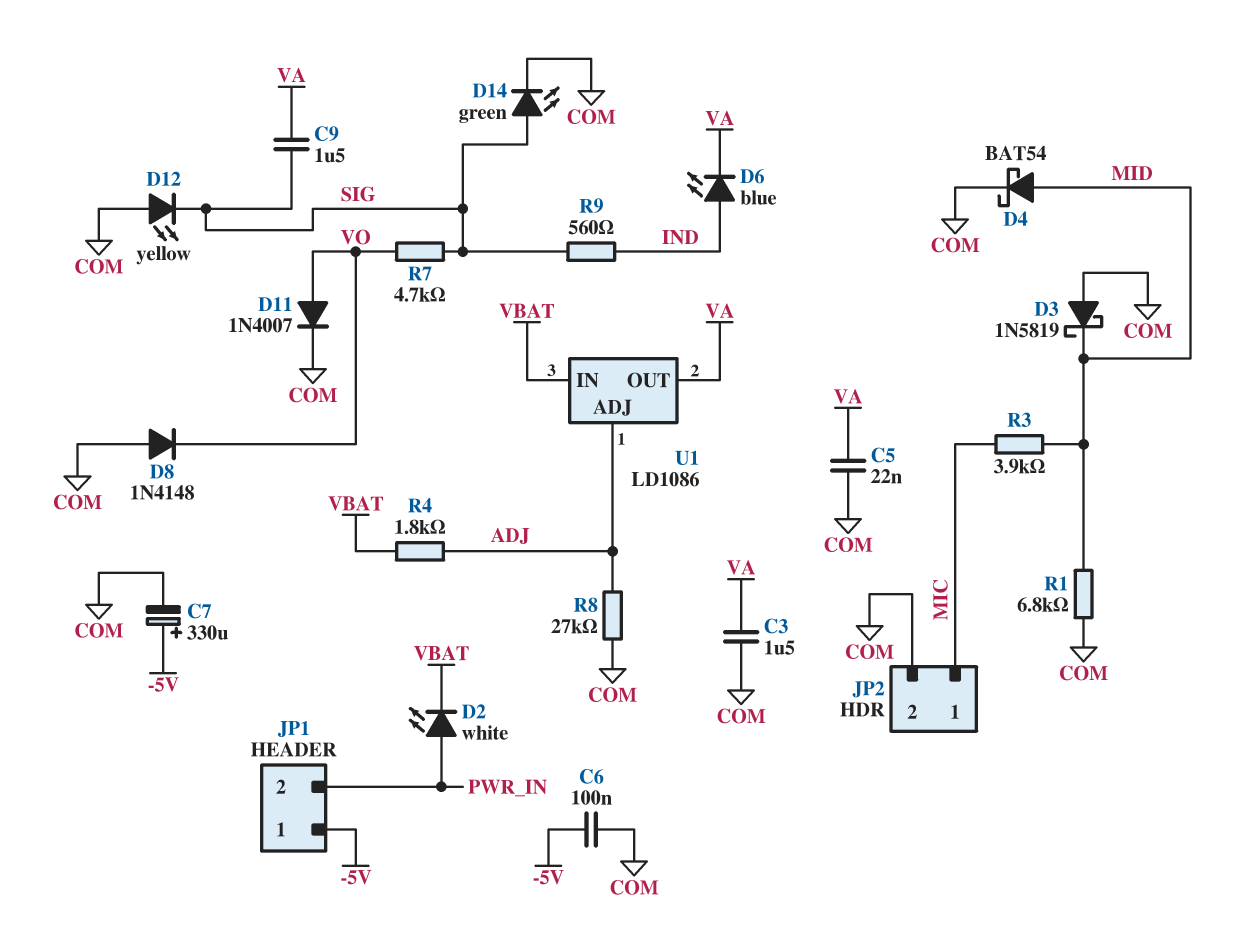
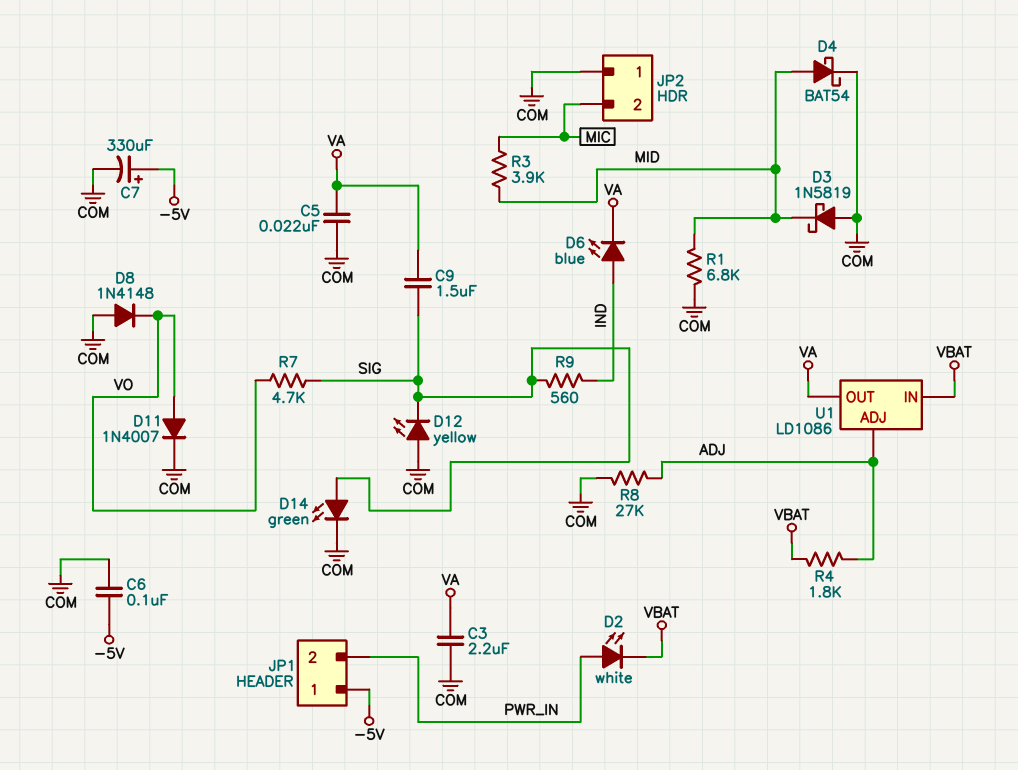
C3: 1.5uF (COM, VA) -> 2.2uF (COM, VA)
JP2 pin 1: MIC -> COM
JP2 pin 2: COM -> MIC

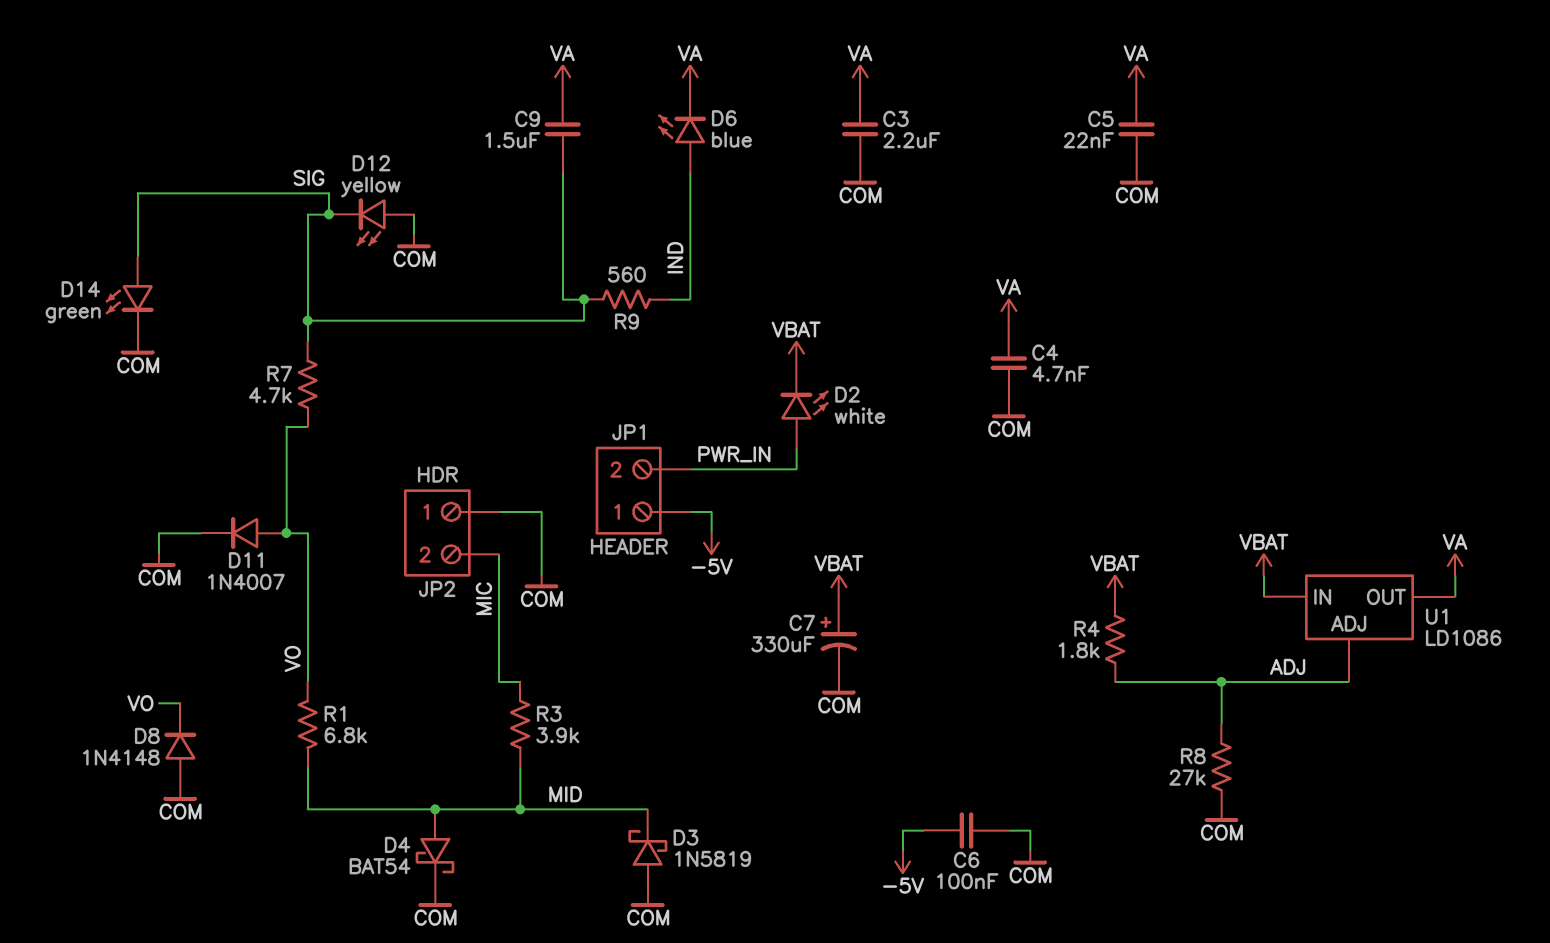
C4: none -> 4.7nF (COM, VA)
C7: 330uF (plus -5V, minus COM) -> 330uF (plus VBAT, minus COM)
R1: 6.8k (COM, MID) -> 6.8k (MID, VO)

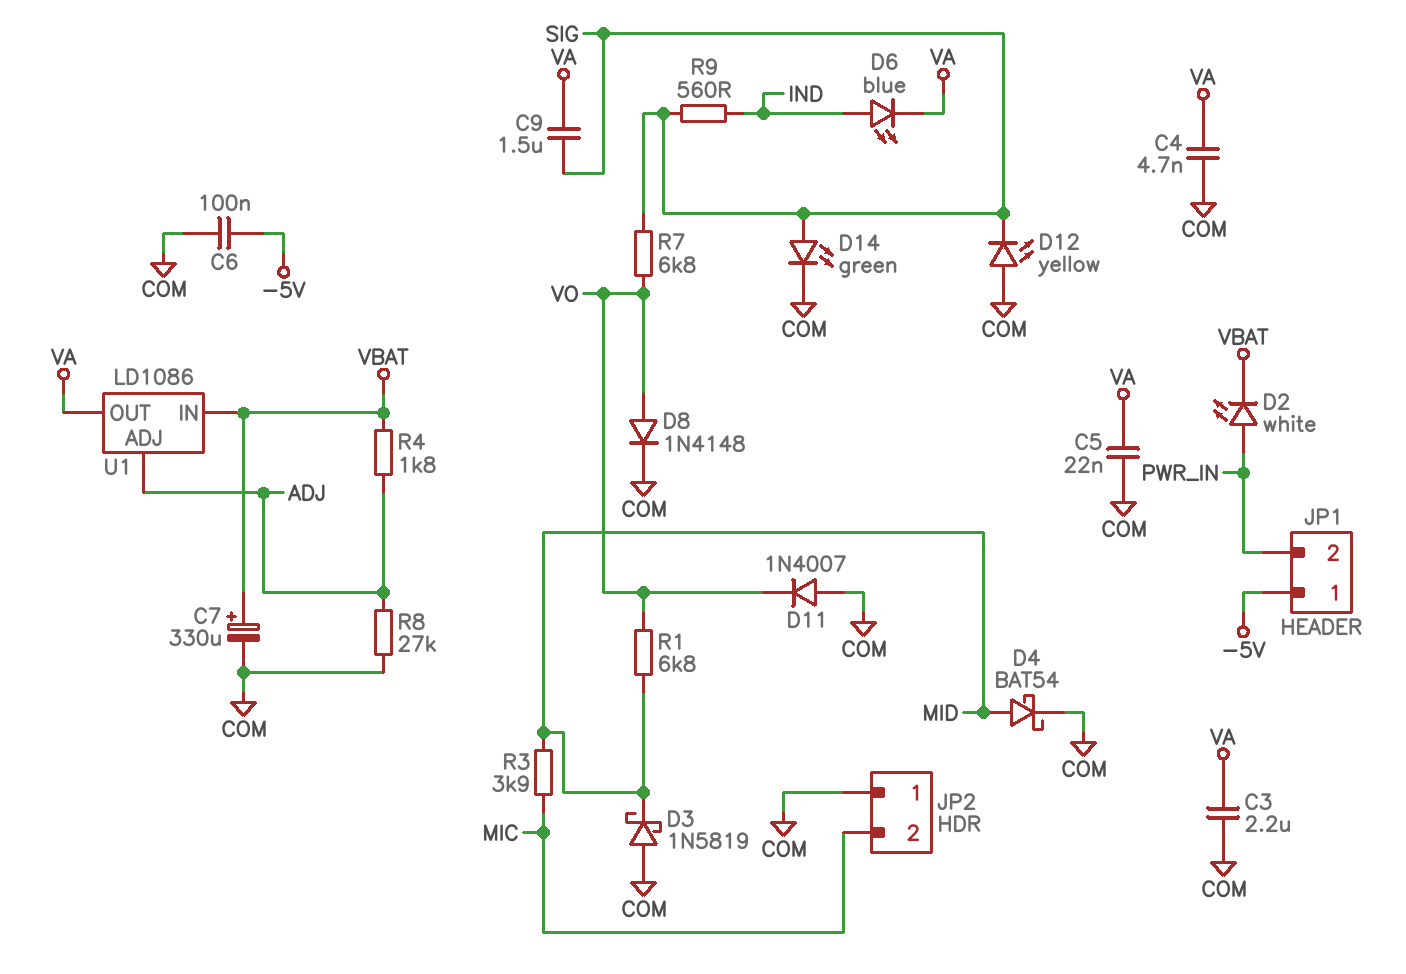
D8: diode 1N4148 (A COM, K VO) -> diode 1N4148 (A VO, K COM)
D11: diode 1N4007 (A VO, K COM) -> diode 1N4007 (A COM, K VO)
R7: 4.7k (SIG, VO) -> 6.8k (SIG, VO)

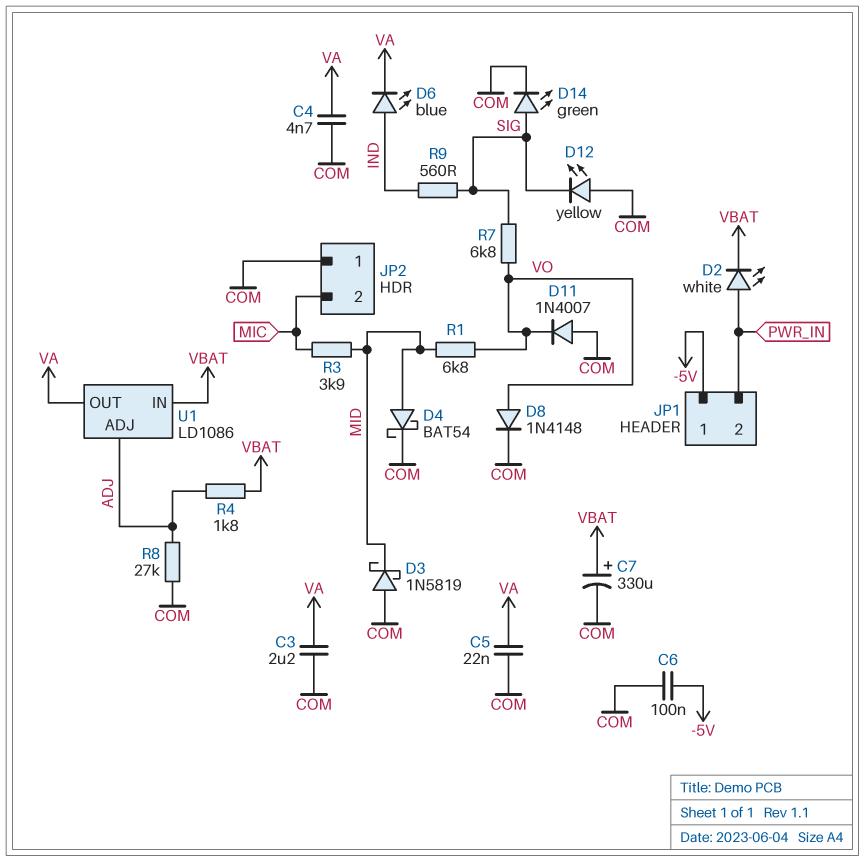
C9: 1.5uF (SIG, VA) -> none

